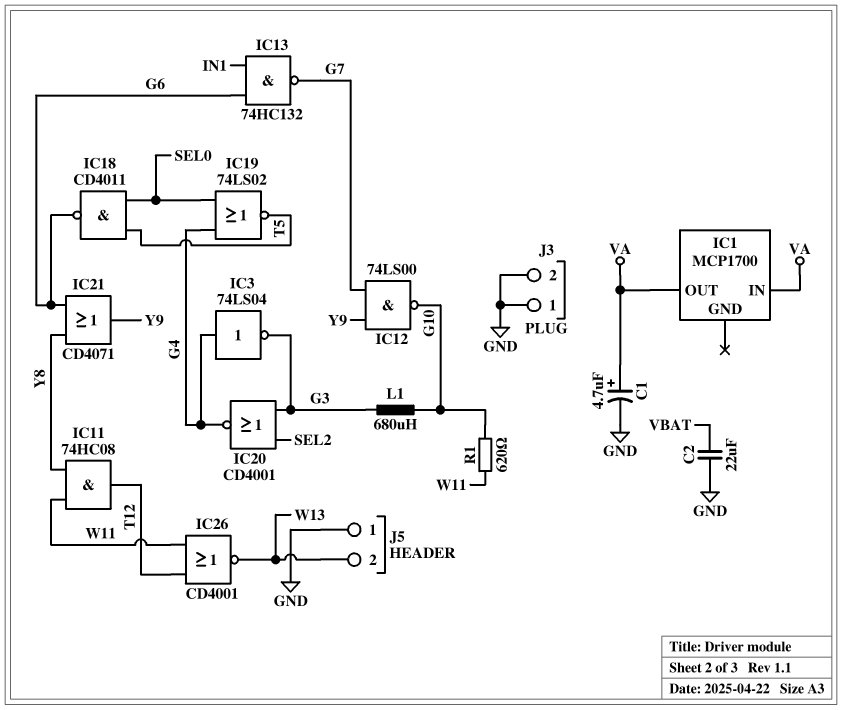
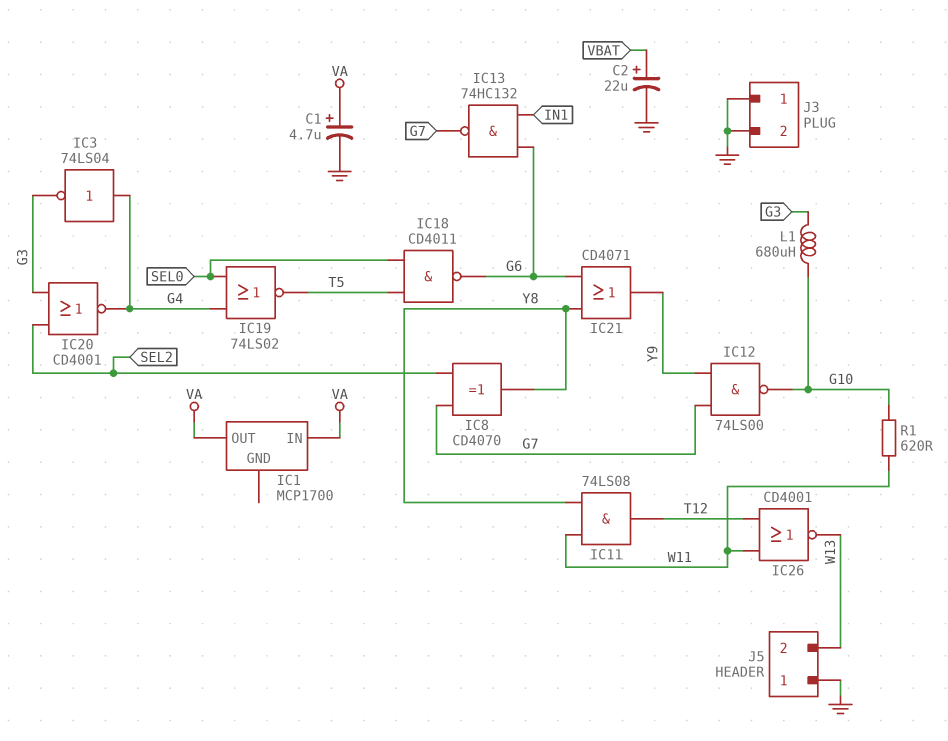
C2: 22uF (GND, VBAT) -> 22uF (plus VBAT, minus GND)
IC8: none -> XOR CD4070 (in G7, in SEL2, out Y8)
IC11: AND 74HC08 (in W11, in Y8, out T12) -> AND 74LS08 (in W11, in Y8, out T12)

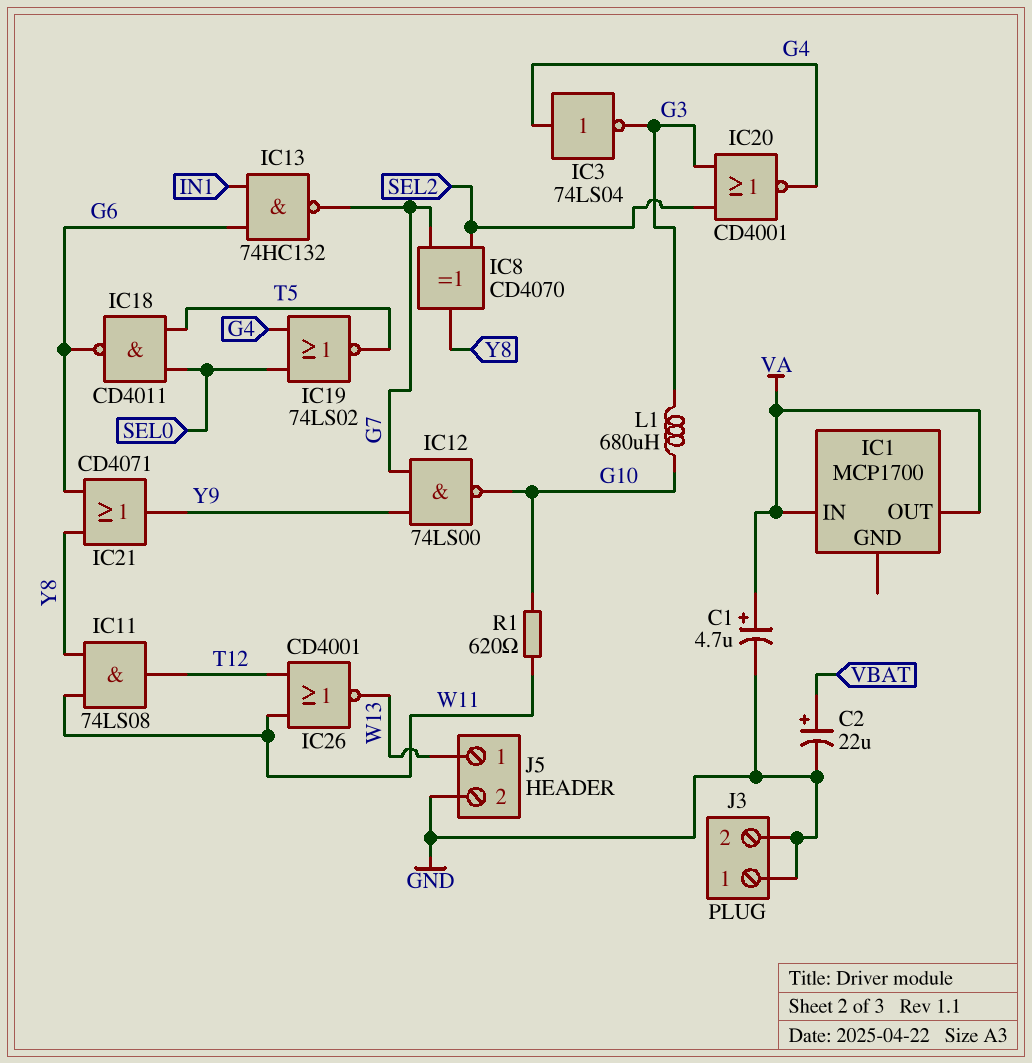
J5 pin 1: GND -> W13
J5 pin 2: W13 -> GND

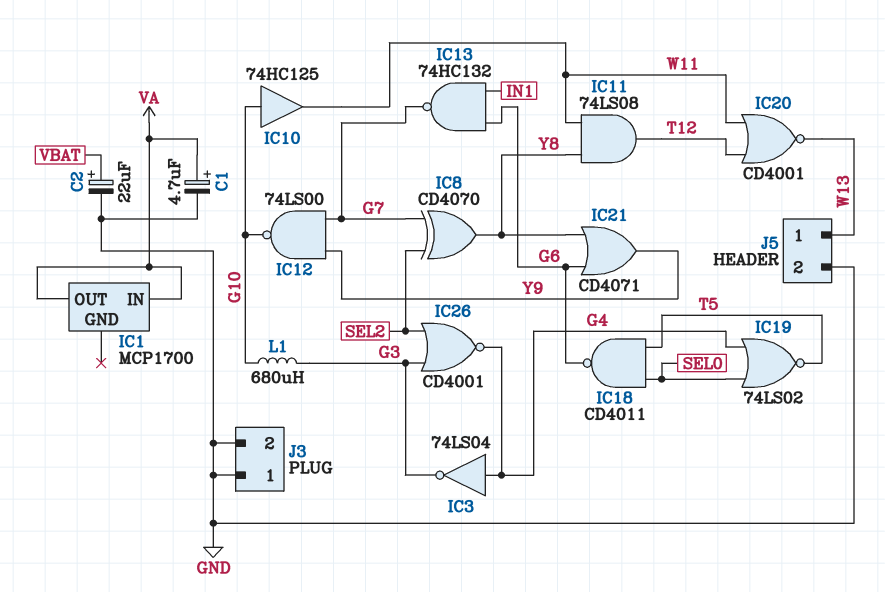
IC10: none -> buffer 74HC125 (in G10, out W11)
IC20: NOR CD4001 (in G3, in SEL2, out G4) -> NOR CD4001 (in T12, in W11, out W13)
IC26: NOR CD4001 (in T12, in W11, out W13) -> NOR CD4001 (in G3, in SEL2, out G4)
R1: 620 (G10, W11) -> none

